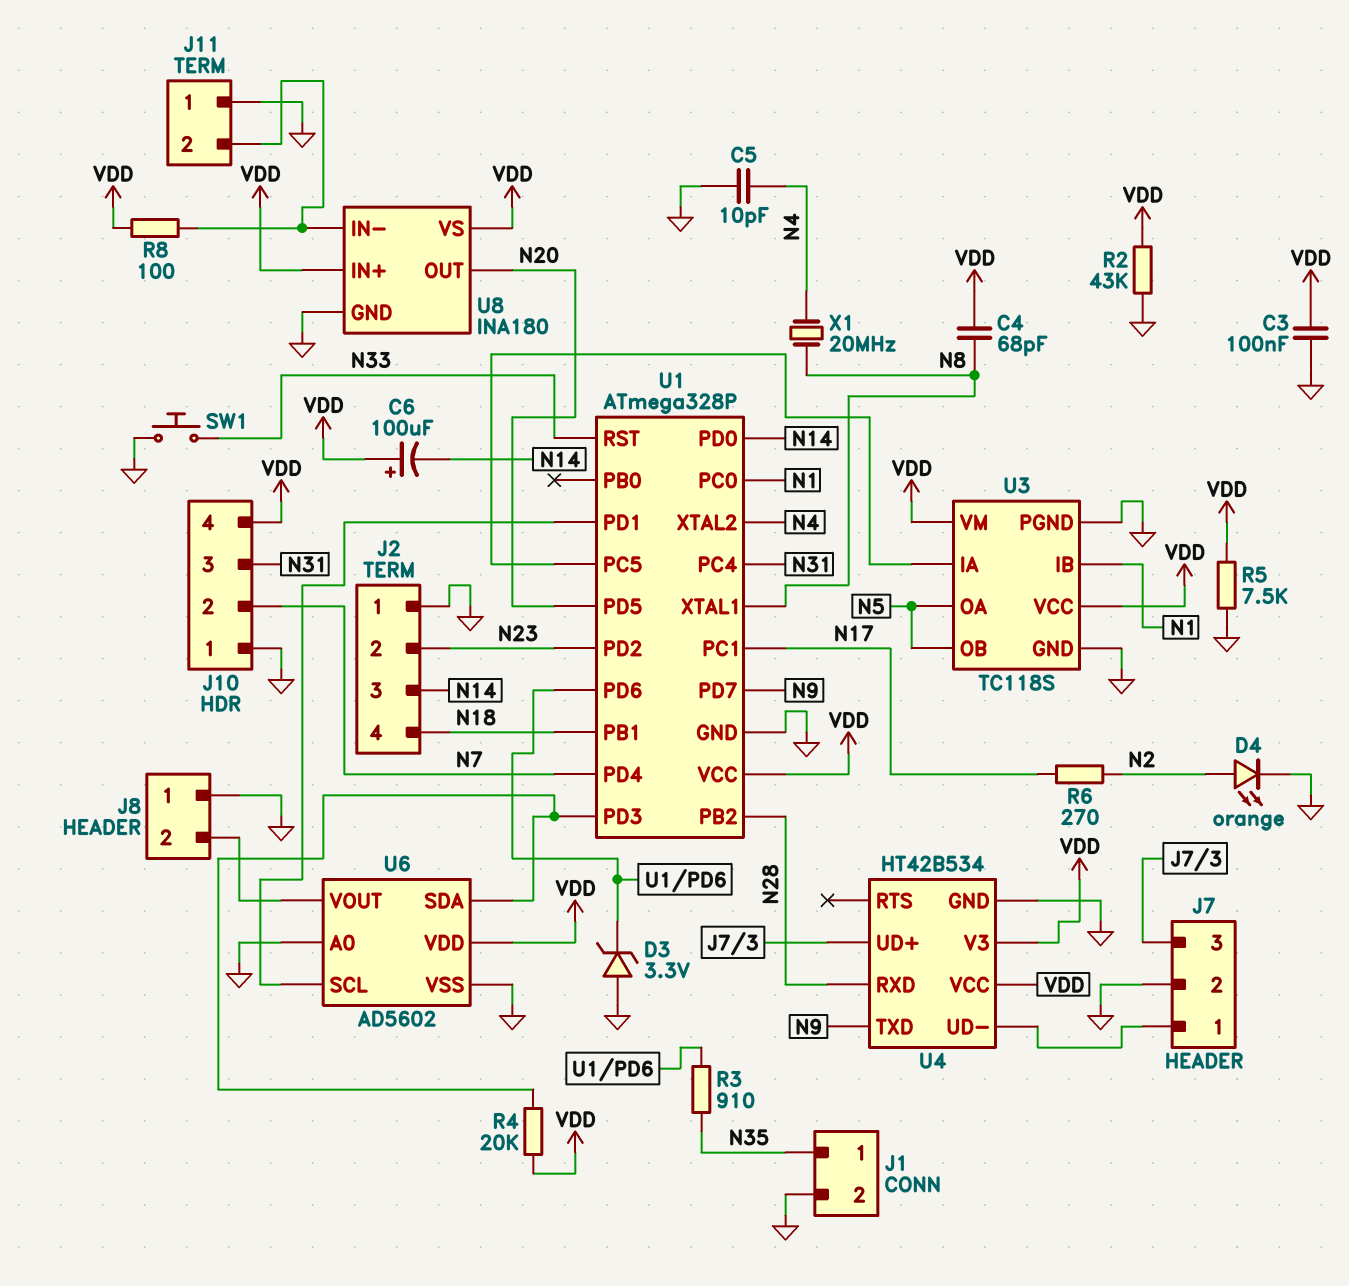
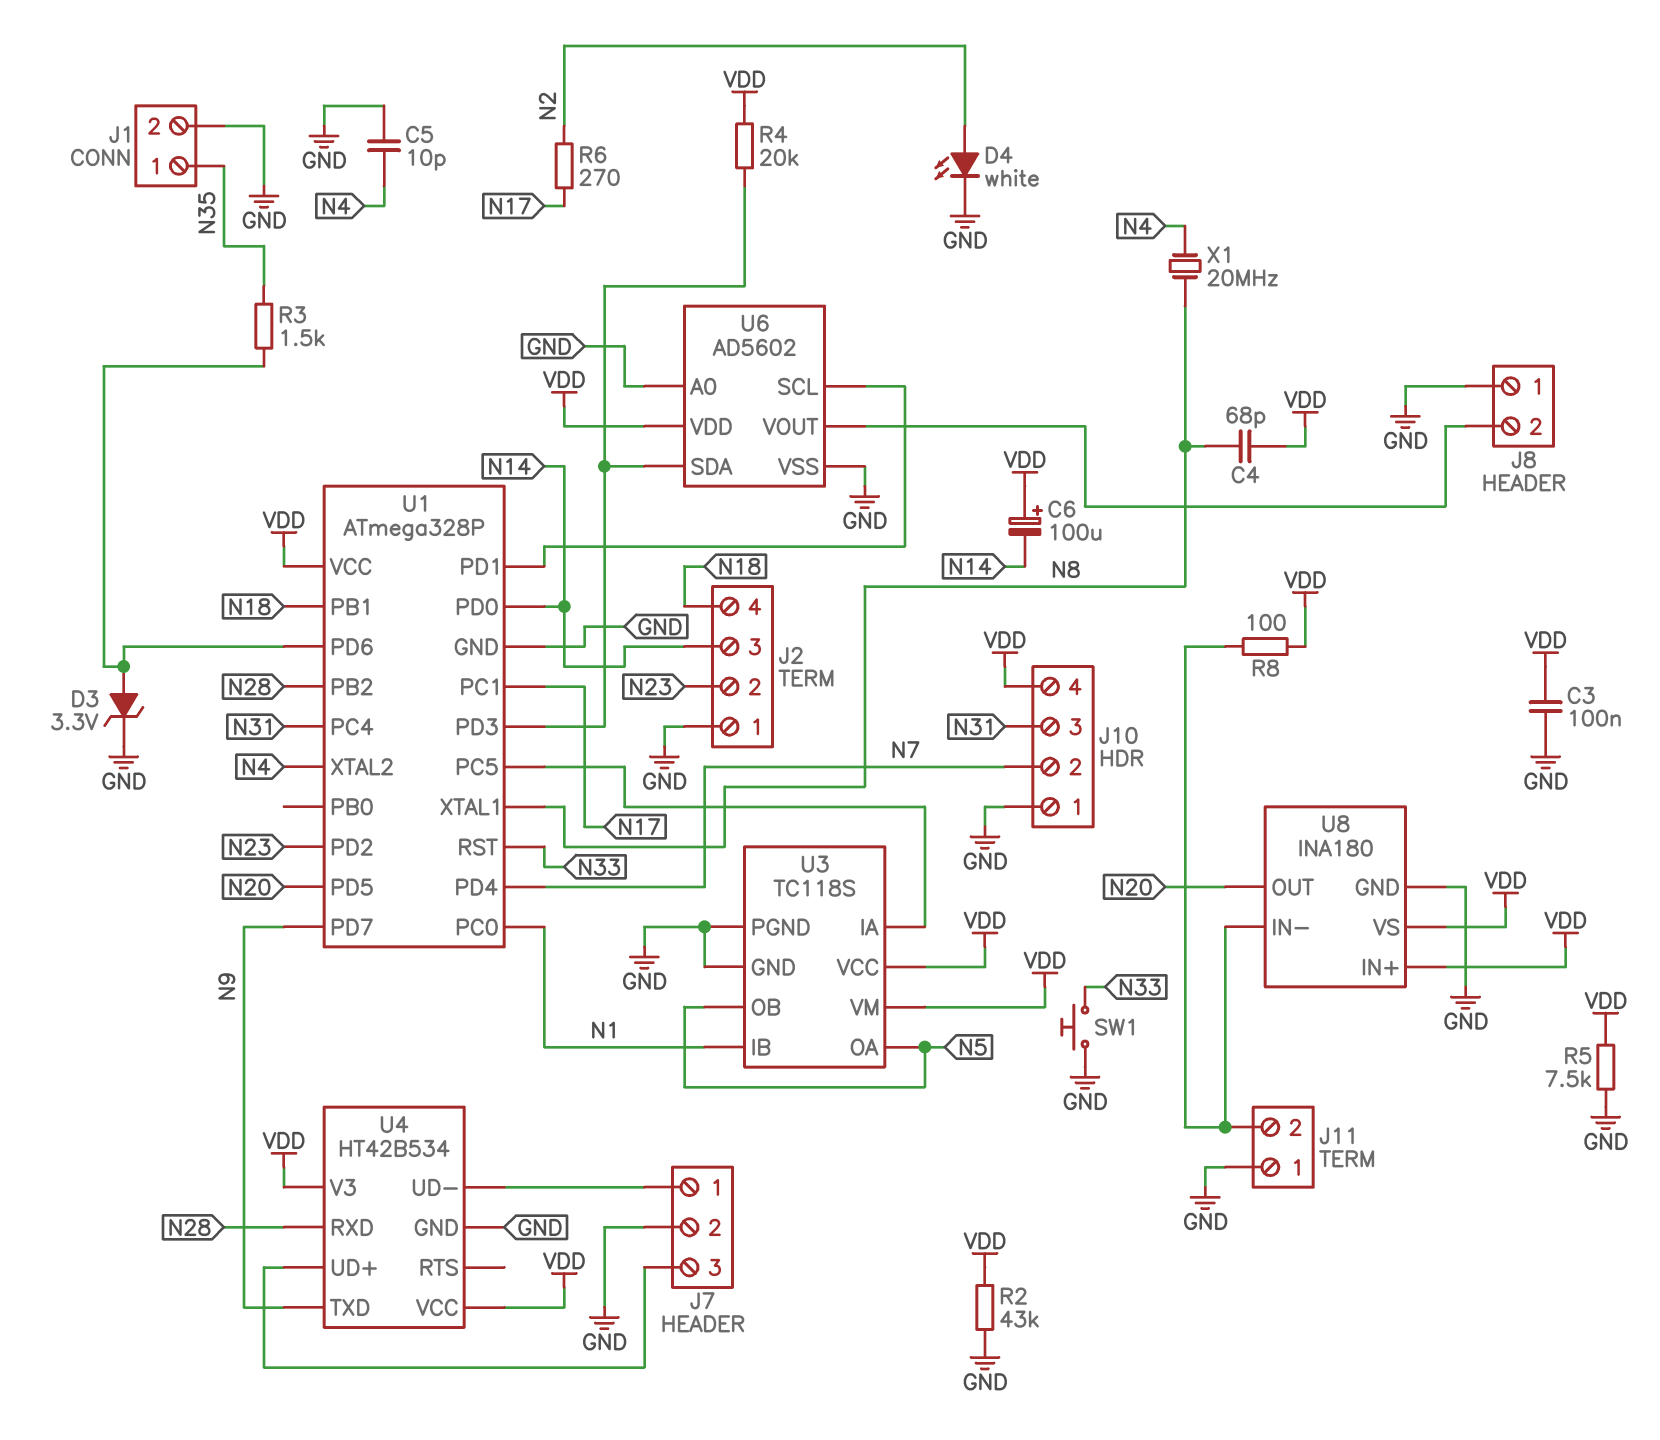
D3: zener 3.3V (A GND, K U1/PD6) -> zener 3.3V (A U1/PD6, K GND)
D4: LED orange (A N2, K GND) -> LED white (A N2, K GND)
R3: 910 (N35, U1/PD6) -> 1.5k (N35, U1/PD6)

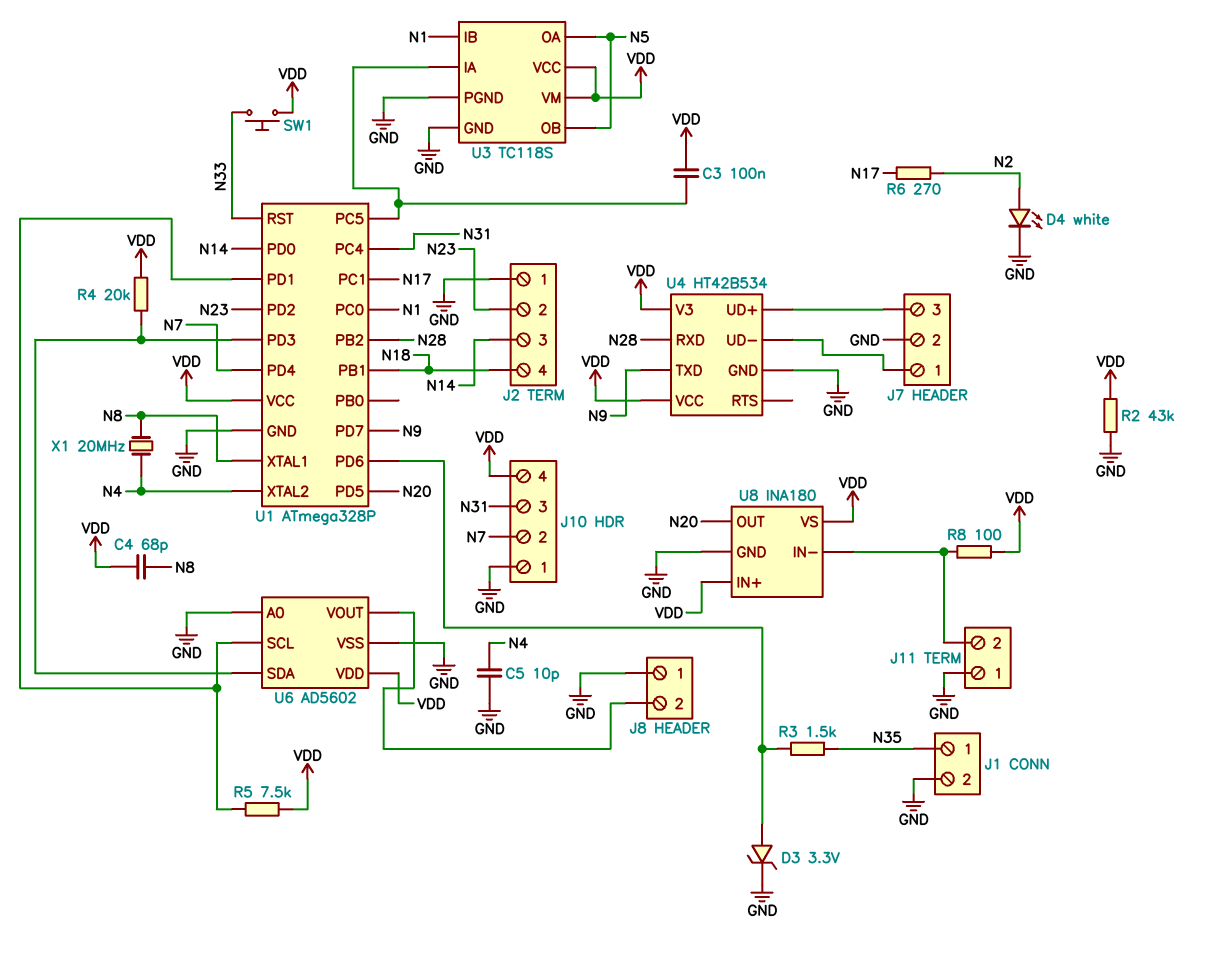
C3: 100nF (GND, VDD) -> 100nF (U1/PC5, VDD)
C6: 100uF (plus VDD, minus N14) -> none
R5: 7.5k (GND, VDD) -> 7.5k (U1/PD1, VDD)
SW1: button (GND, N33) -> button (N33, VDD)

